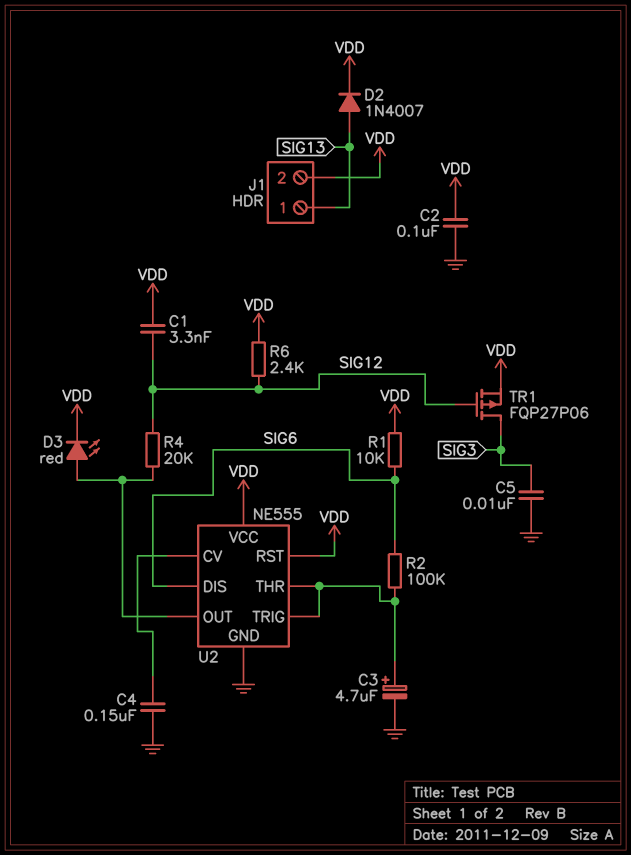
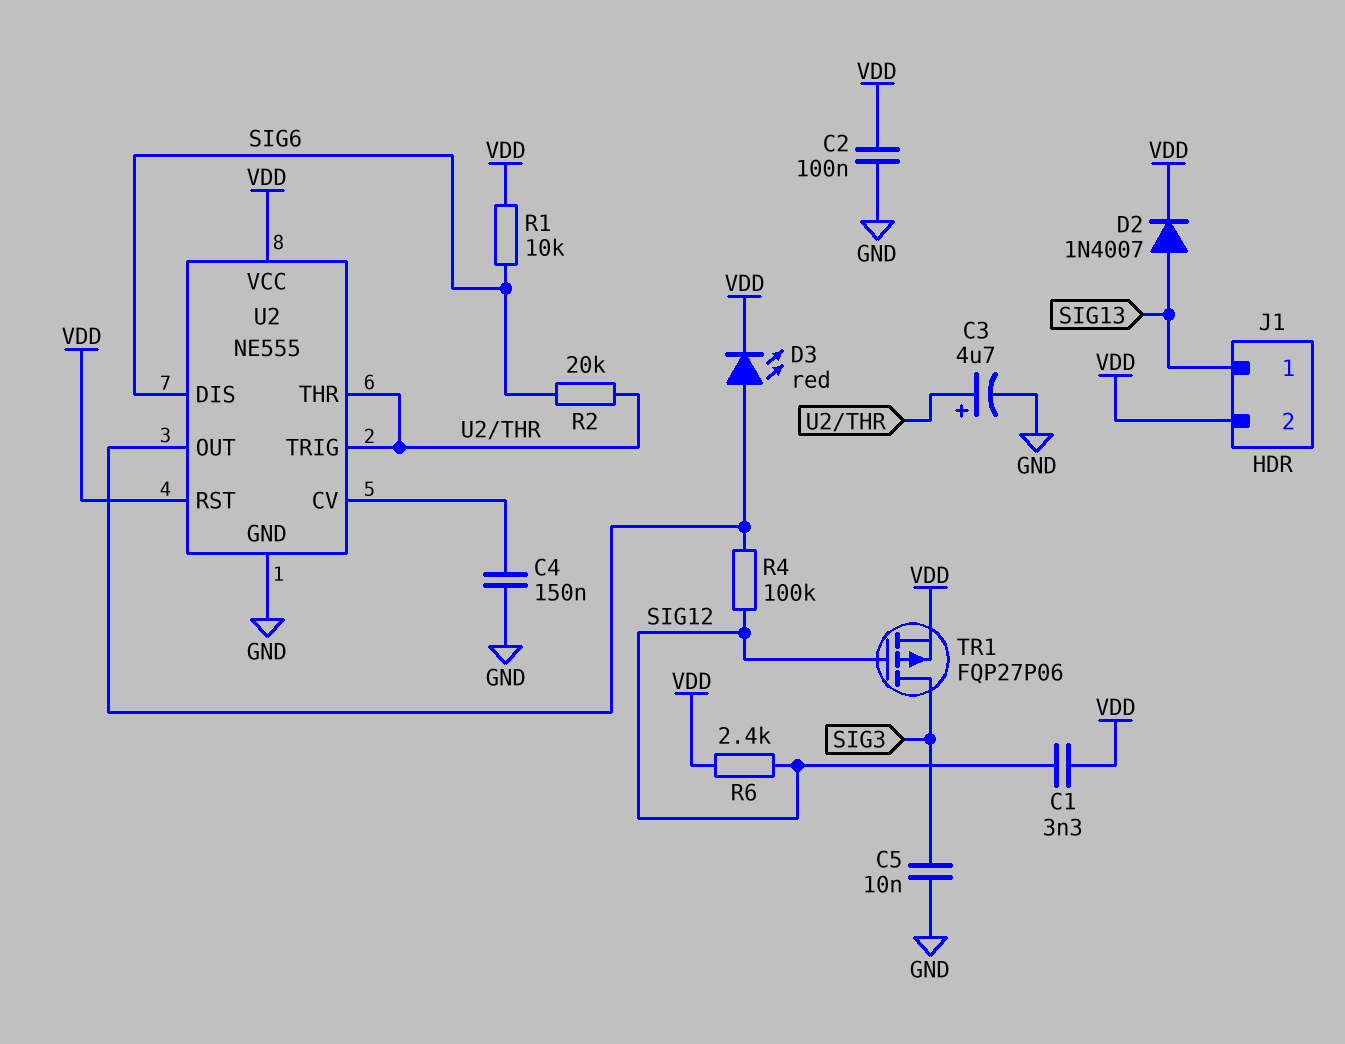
R2: 100k (SIG6, U2/THR) -> 20k (SIG6, U2/THR)
R4: 20k (SIG12, U2/OUT) -> 100k (SIG12, U2/OUT)

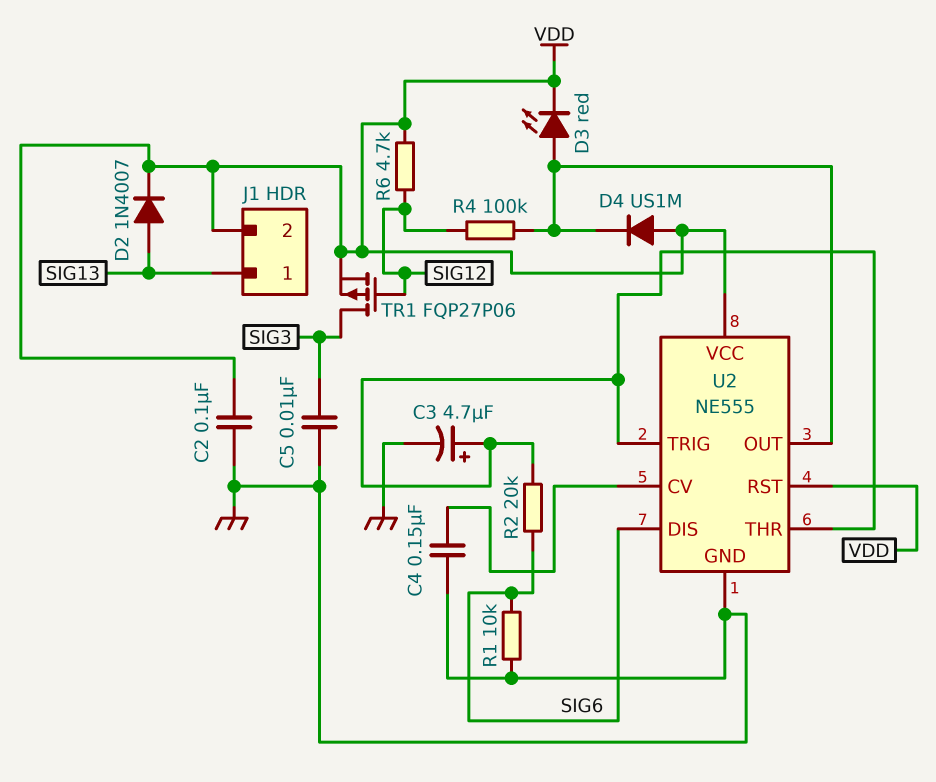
C1: 3.3nF (SIG12, VDD) -> none
D4: none -> diode US1M (A VDD, K U2/OUT)
R1: 10k (SIG6, VDD) -> 10k (GND, SIG6)
R6: 2.4k (SIG12, VDD) -> 4.7k (SIG12, VDD)

